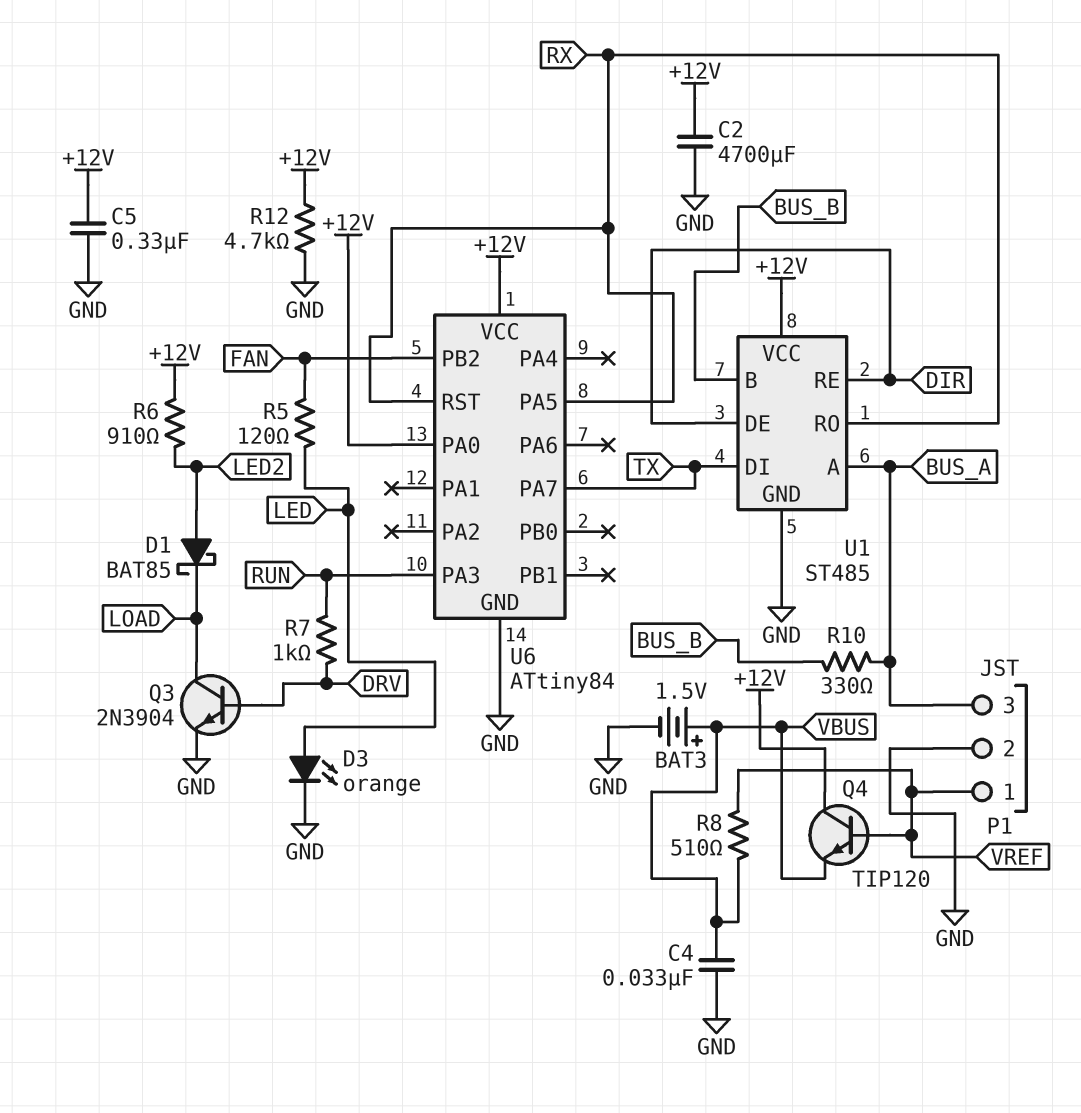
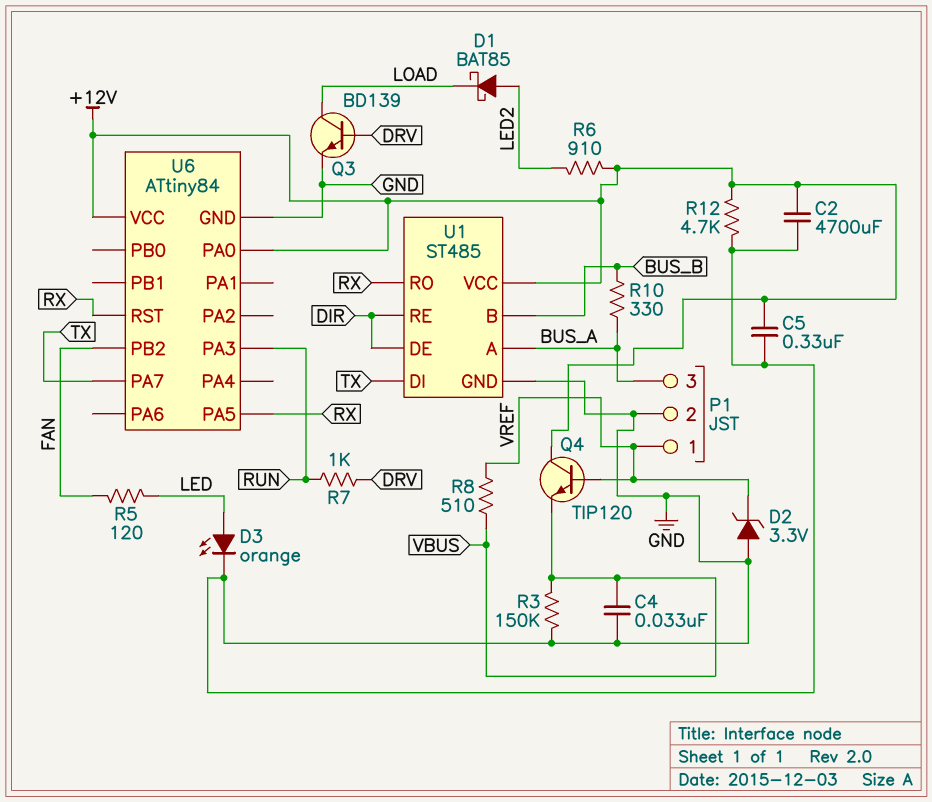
BAT3: 1.5V (plus VBUS, minus GND) -> none
D2: none -> zener 3.3V (A GND, K VREF)
Q3: NPN 2N3904 (B DRV, C LOAD, E GND) -> NPN BD139 (B DRV, C LOAD, E GND)
R3: none -> 150k (GND, VBUS)

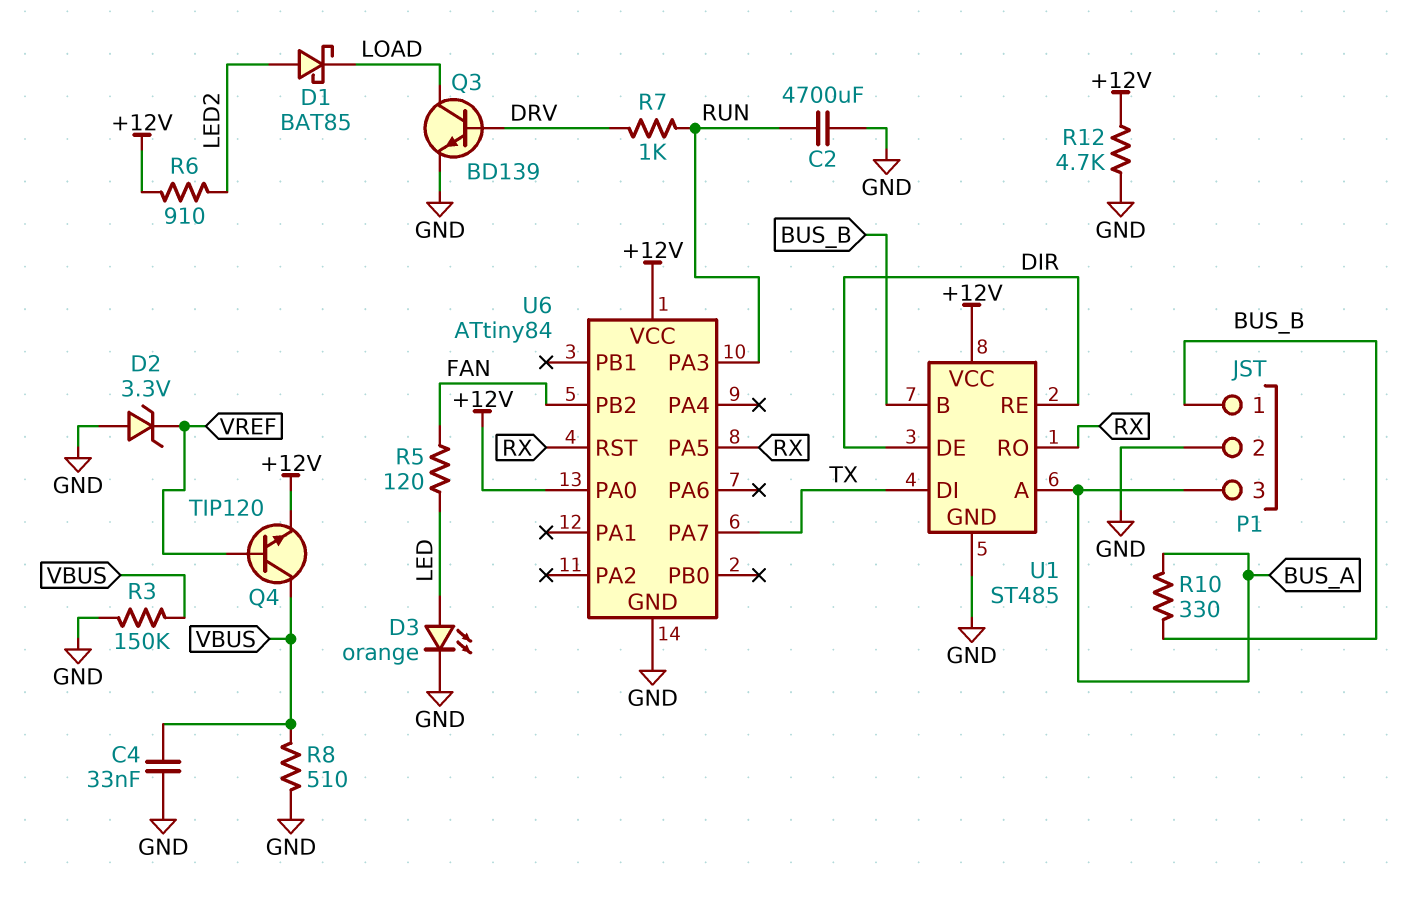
C2: 4700uF (+12V, GND) -> 4700uF (GND, RUN)
C5: 330nF (+12V, GND) -> none
P1 pin 1: VREF -> BUS_B
Q4: NPN TIP120 (B VREF, C +12V, E VBUS) -> NPN TIP120 (B VREF, C VBUS, E +12V)
R8: 510 (VBUS, VREF) -> 510 (GND, VBUS)

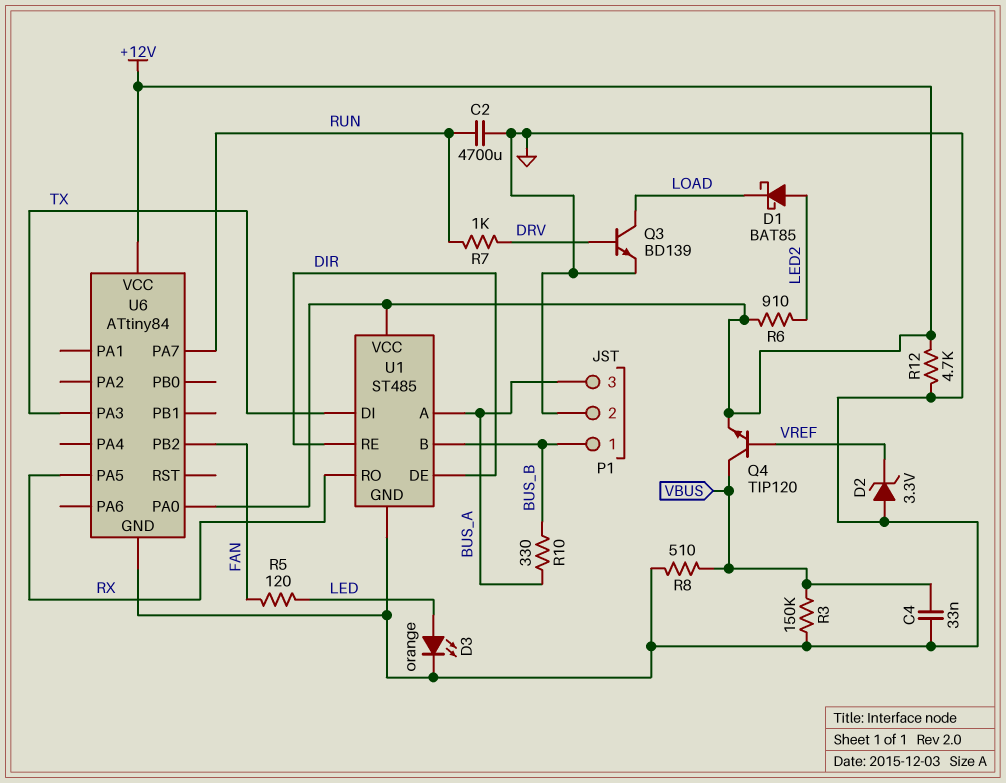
U6 pin PA3: RUN -> TX
U6 pin PA7: TX -> RUN
U6 pin RST: RX -> none

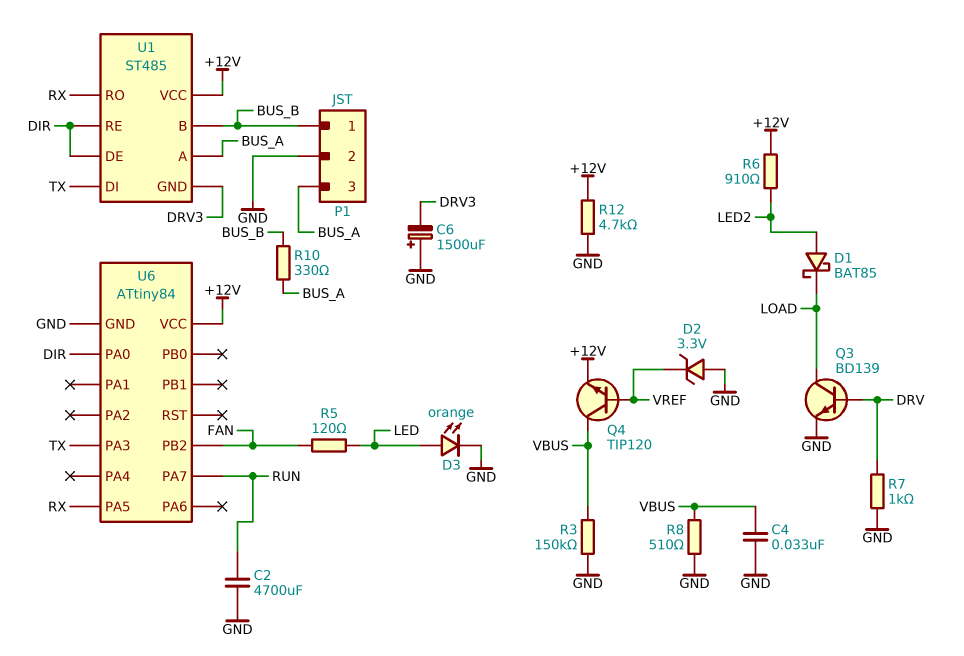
C6: none -> 1500uF (plus GND, minus DRV3)
R7: 1k (DRV, RUN) -> 1k (DRV, GND)
U1 pin GND: GND -> DRV3
U6 pin PA0: +12V -> DIR

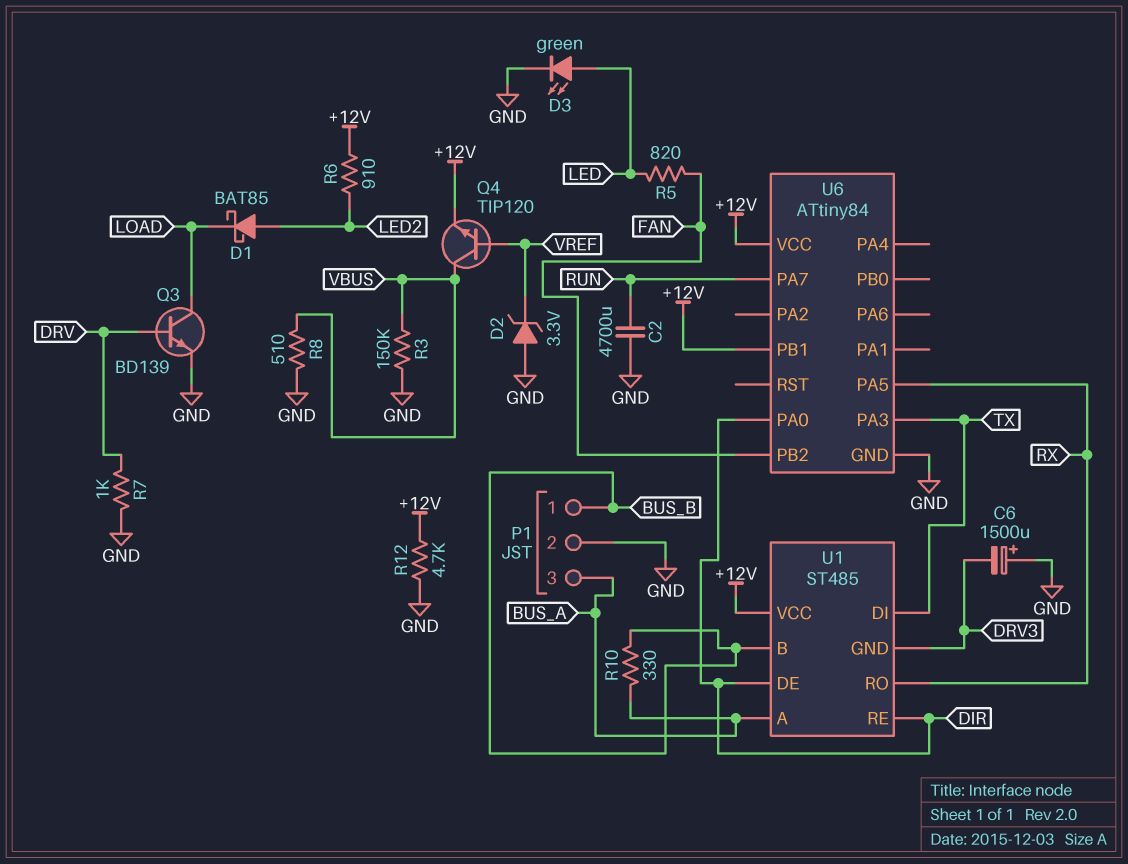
C4: 33nF (GND, VBUS) -> none
D3: LED orange (A LED, K GND) -> LED green (A LED, K GND)
R5: 120 (FAN, LED) -> 820 (FAN, LED)
U6 pin PB1: none -> +12V

